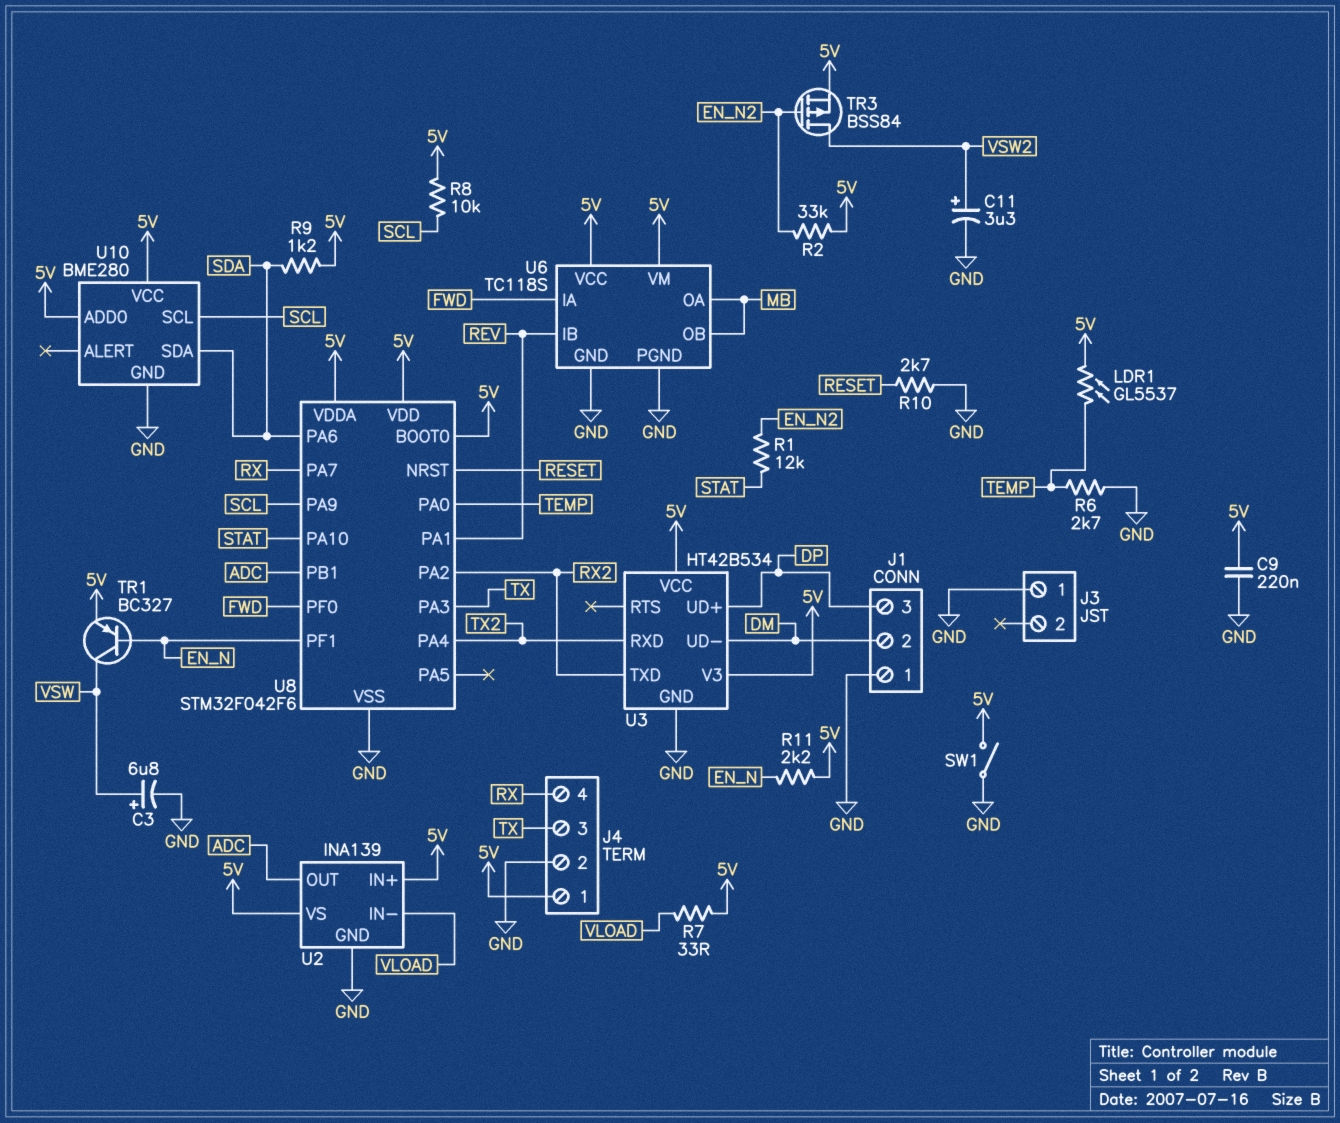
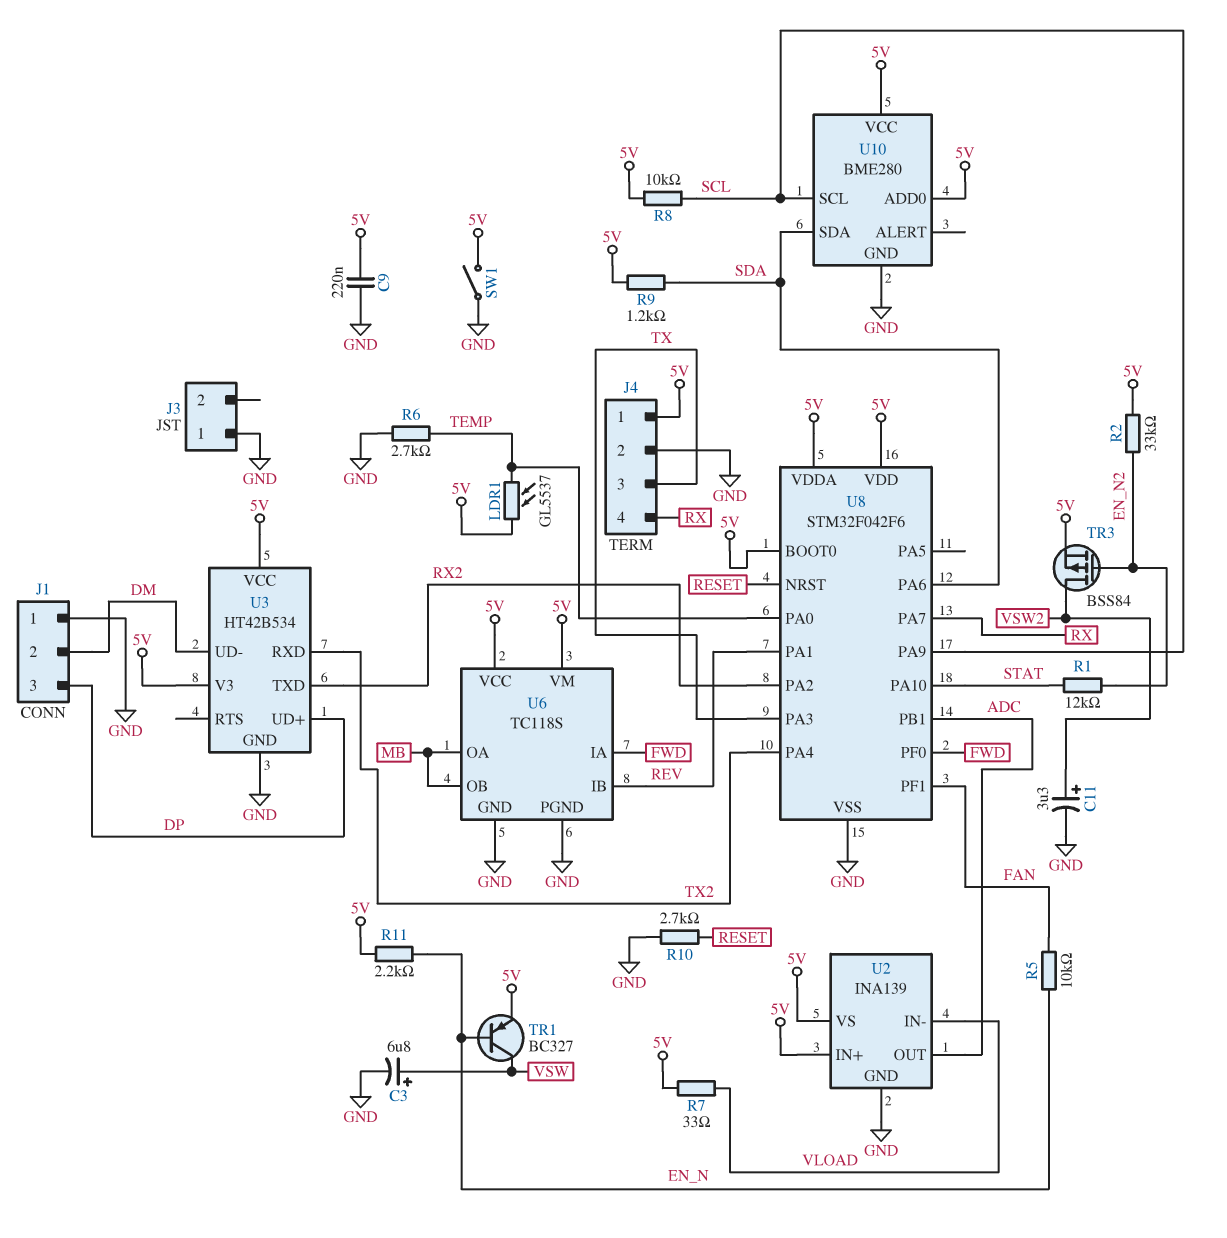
R5: none -> 10k (EN_N, FAN)
U8 pin PF1: EN_N -> FAN

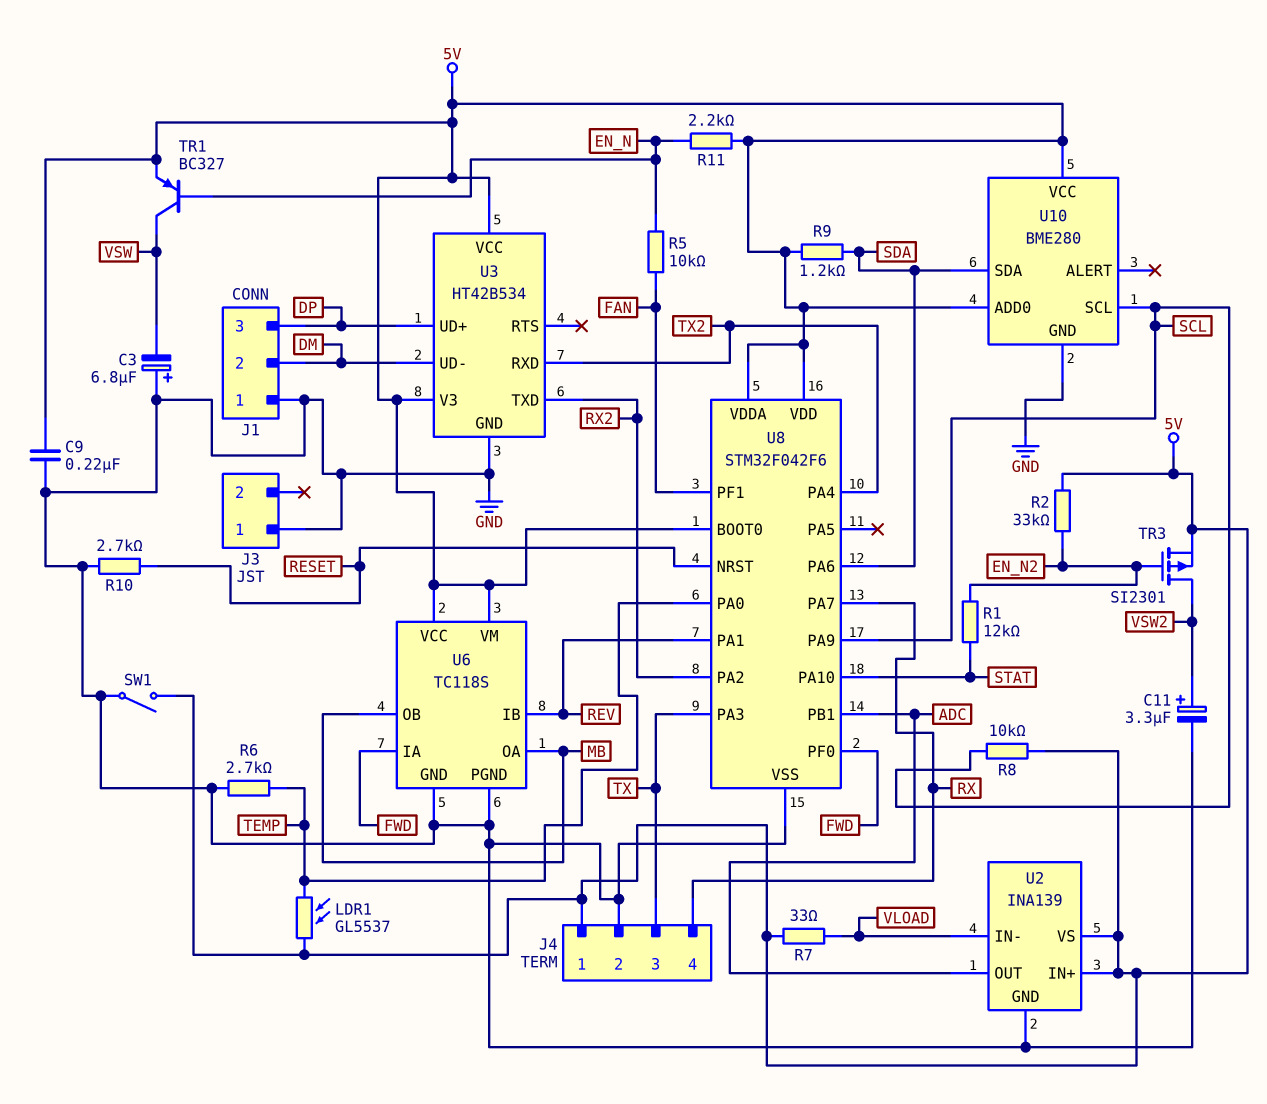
C3: 6.8uF (plus VSW, minus GND) -> 6.8uF (plus GND, minus VSW)
TR3: PMOS BSS84 (G EN_N2, D VSW2, S 5V) -> PMOS SI2301 (G EN_N2, D VSW2, S 5V)

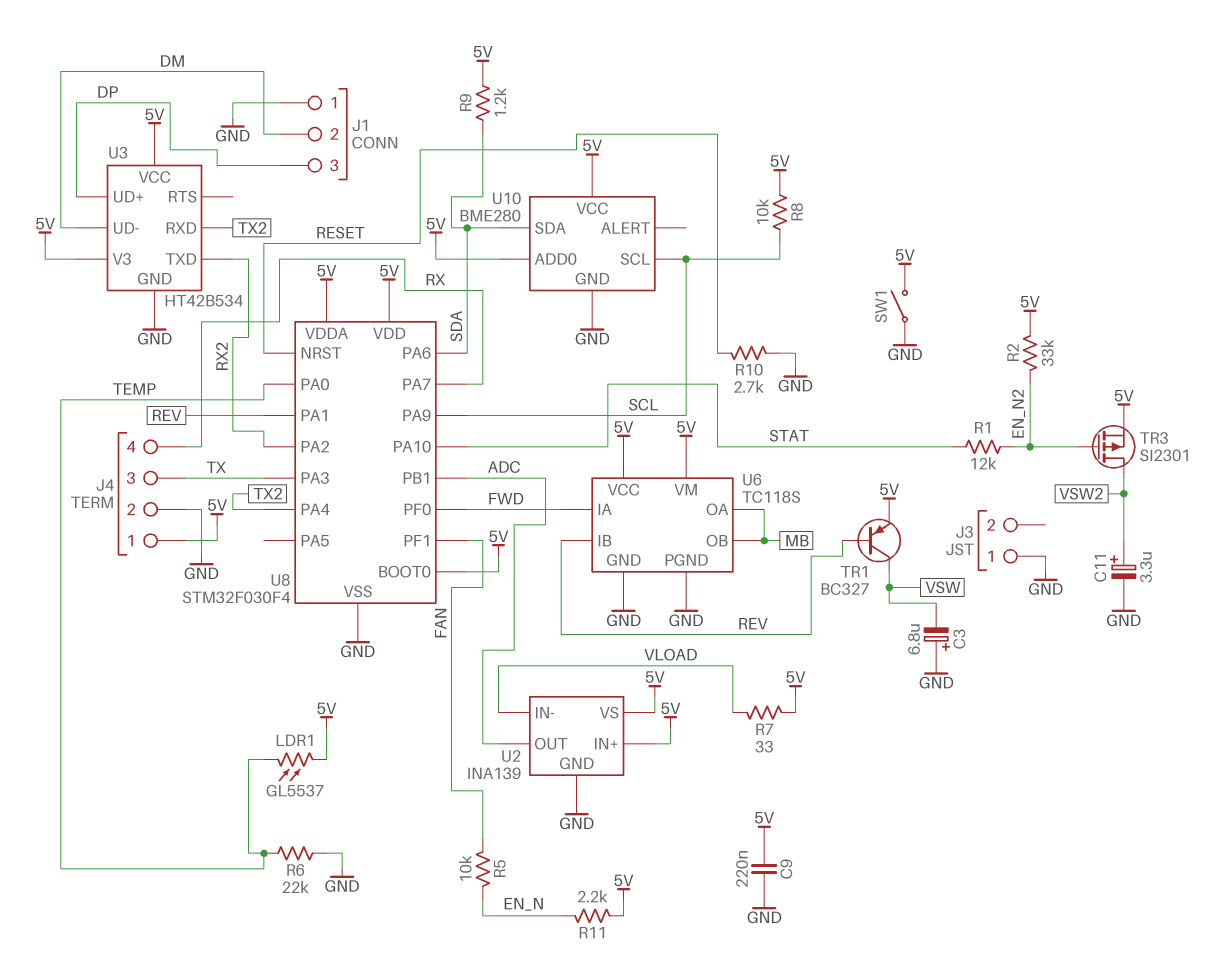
R6: 2.7k (GND, TEMP) -> 22k (GND, TEMP)
TR1: PNP BC327 (B EN_N, C VSW, E 5V) -> PNP BC327 (B REV, C VSW, E 5V)
U8: STM32F042F6 -> STM32F030F4

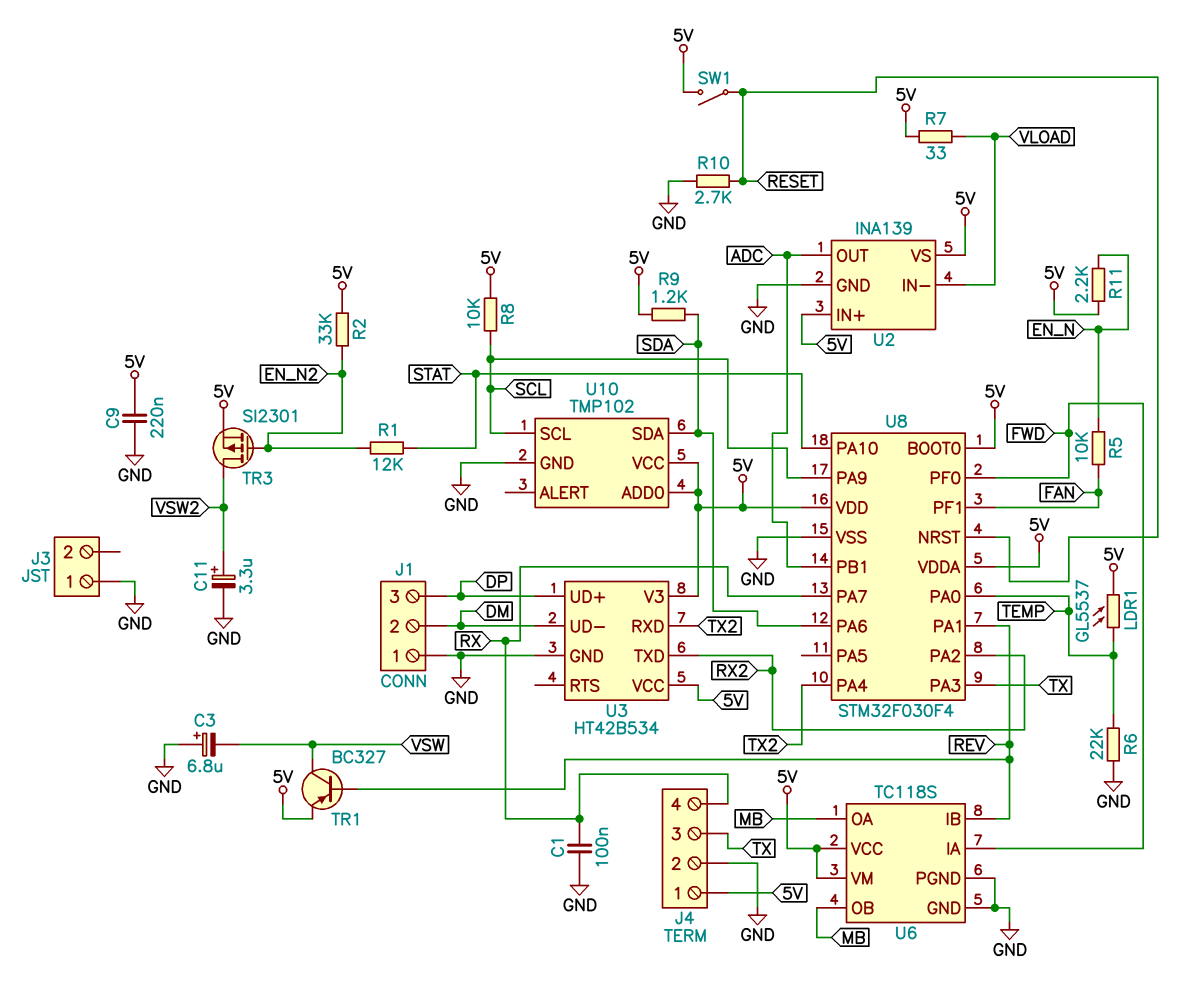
C1: none -> 100nF (GND, RX)
SW1: switch (5V, GND) -> switch (5V, RESET)
U10: BME280 -> TMP102

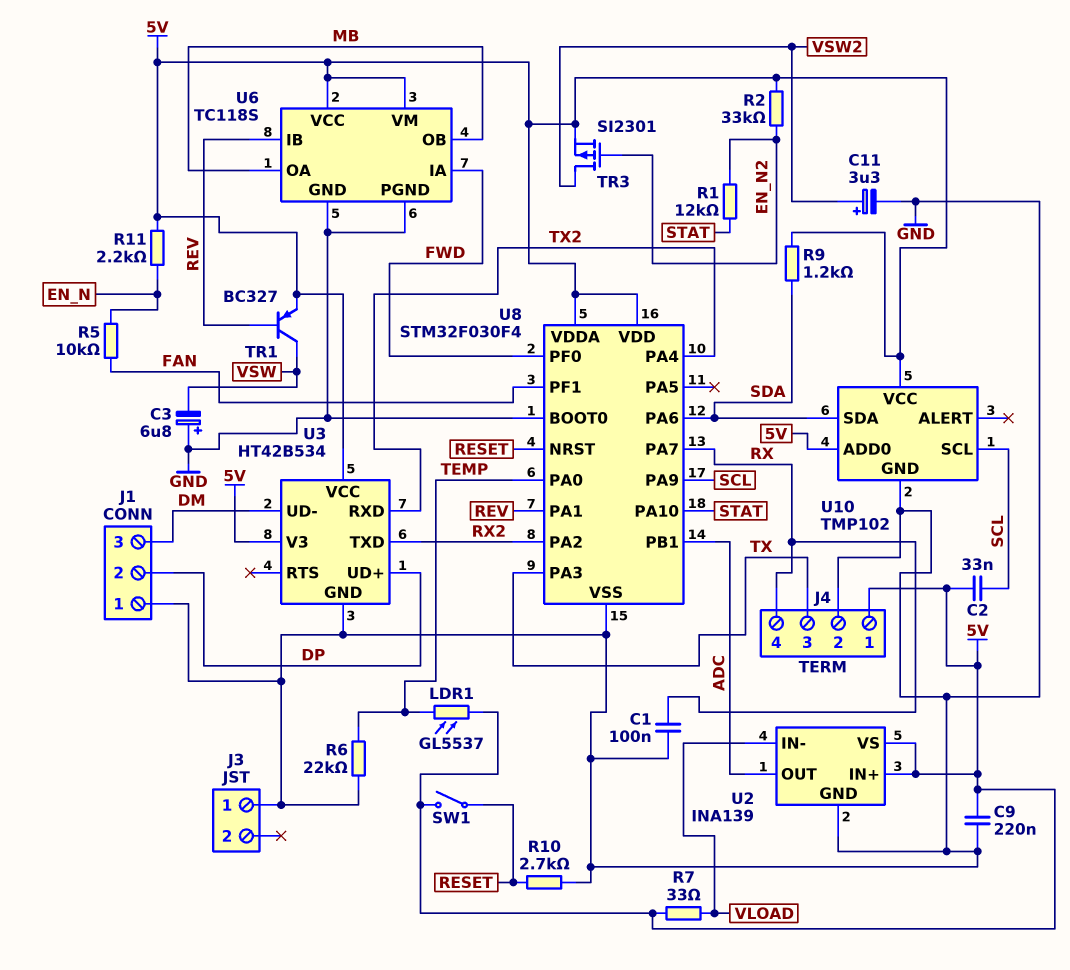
C2: none -> 33nF (5V, SCL)
J1 pin 2: DM -> DP
J1 pin 3: DP -> DM
R8: 10k (5V, SCL) -> none
U8 pin BOOT0: 5V -> GND

